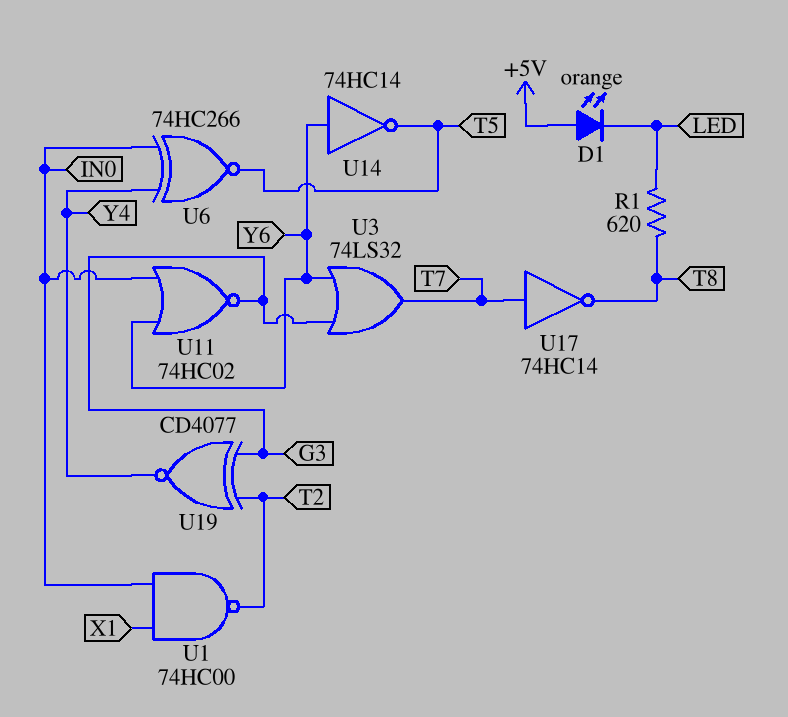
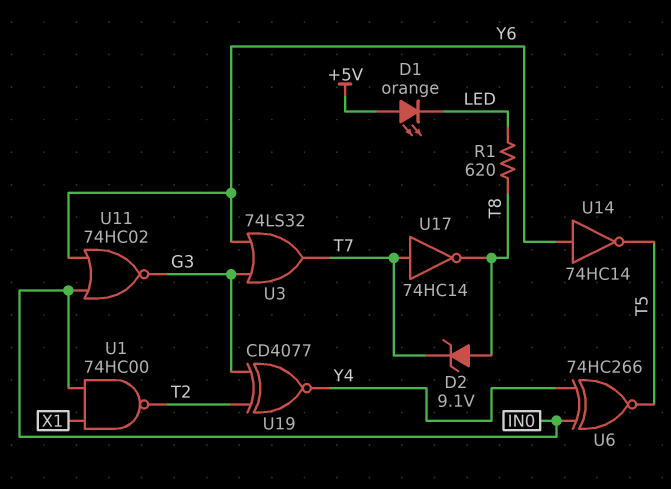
D2: none -> zener 9.1V (A T8, K T7)

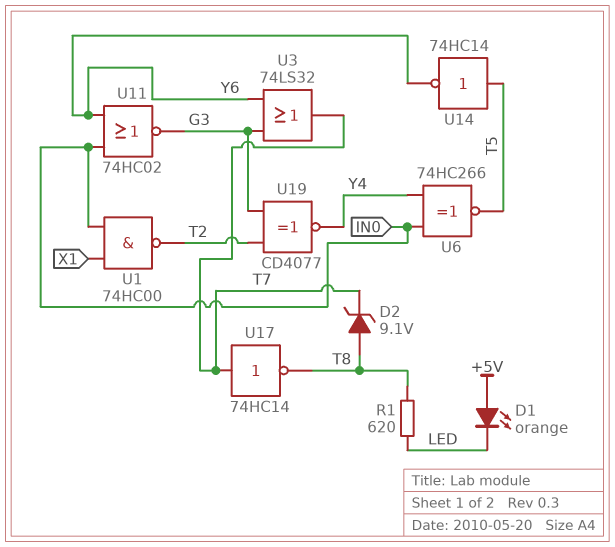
U14: NOT 74HC14 (in Y6, out T5) -> NOT 74HC14 (in T5, out Y6)

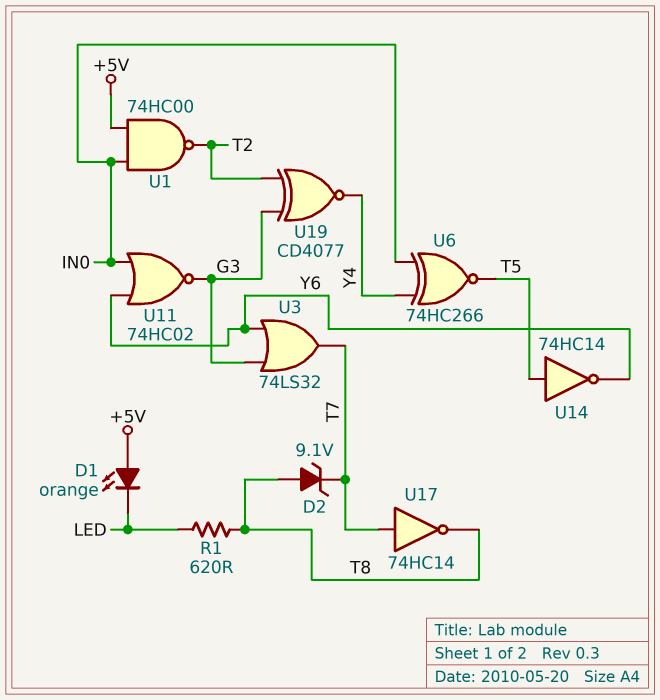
U1: NAND 74HC00 (in IN0, in X1, out T2) -> NAND 74HC00 (in +5V, in IN0, out T2)

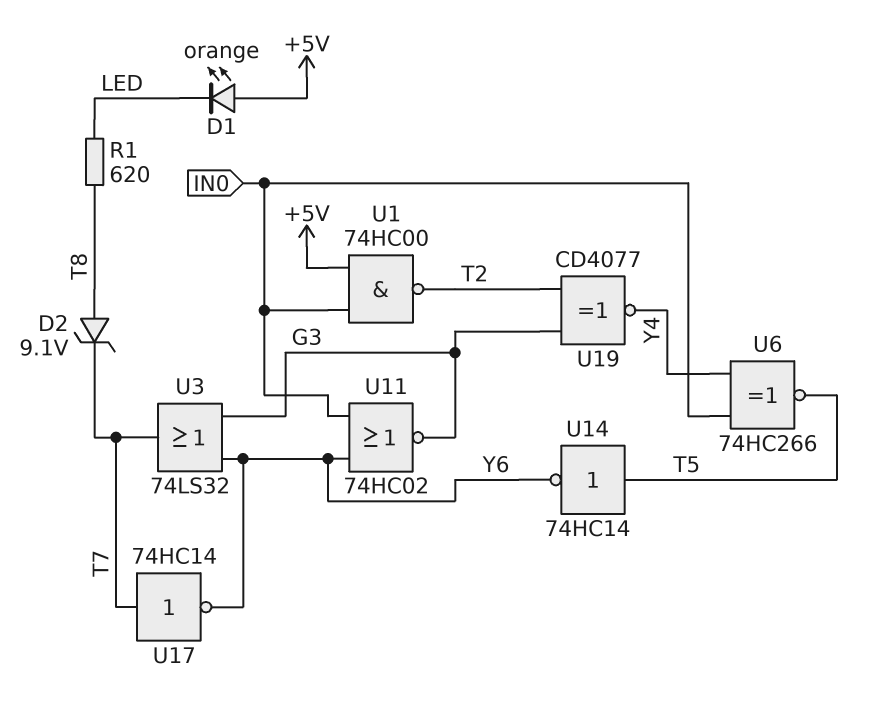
U17: NOT 74HC14 (in T7, out T8) -> NOT 74HC14 (in T7, out Y6)

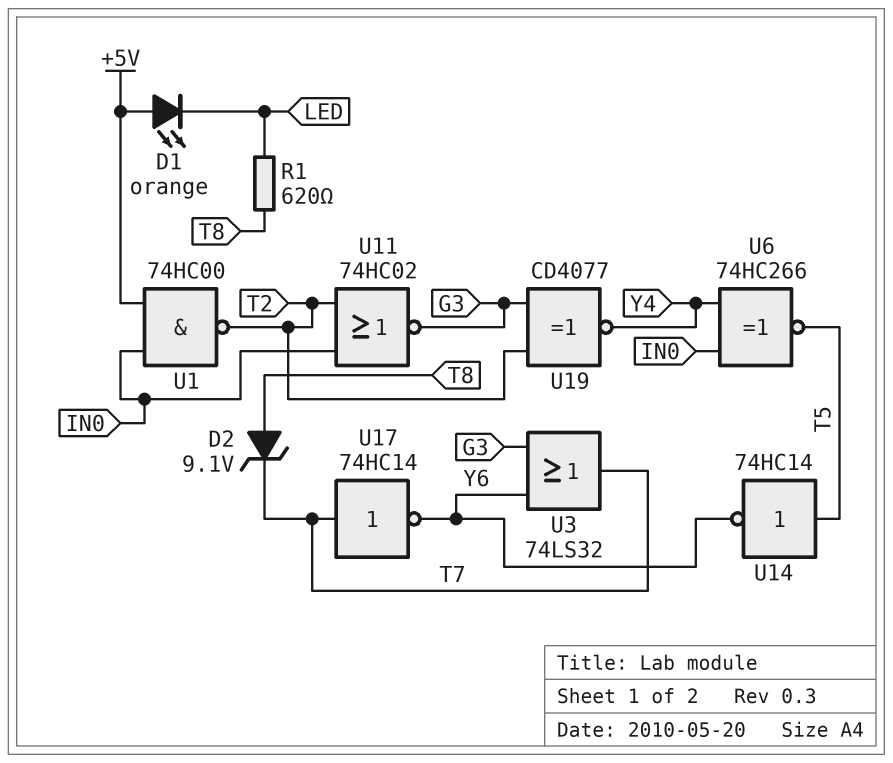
U11: NOR 74HC02 (in IN0, in Y6, out G3) -> NOR 74HC02 (in IN0, in T2, out G3)

